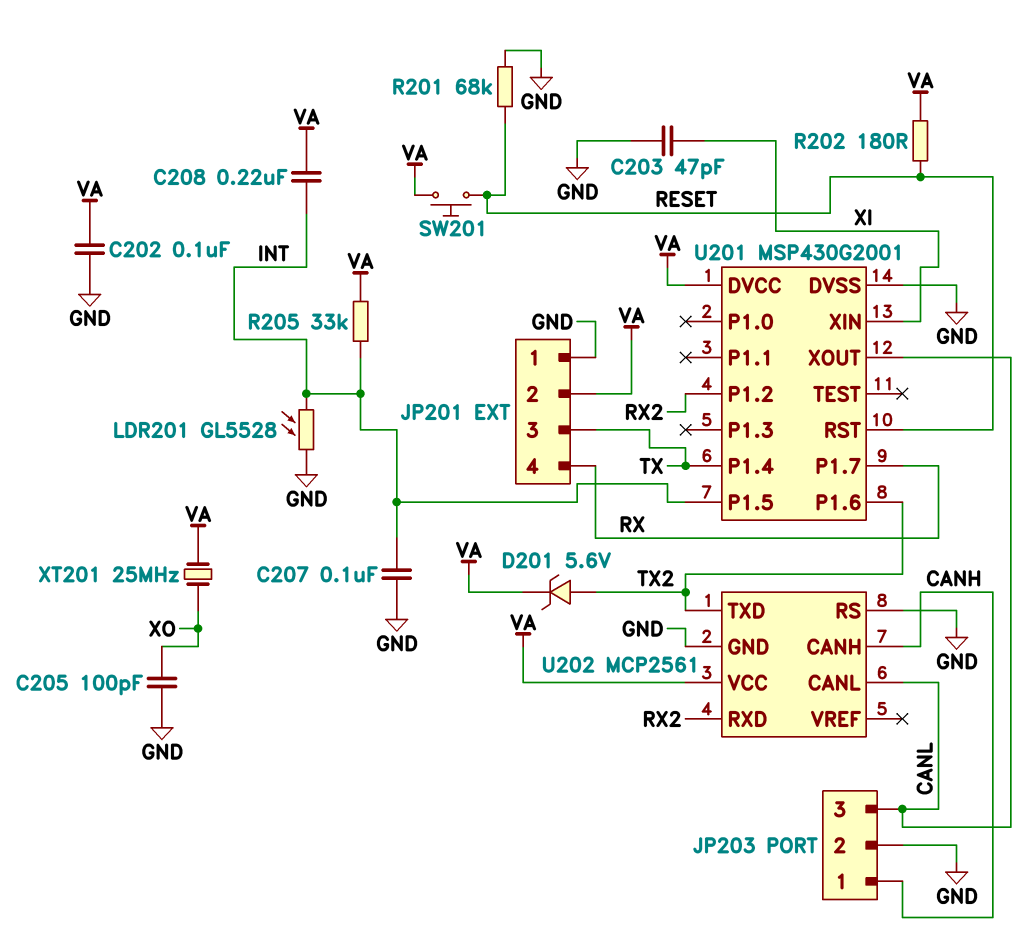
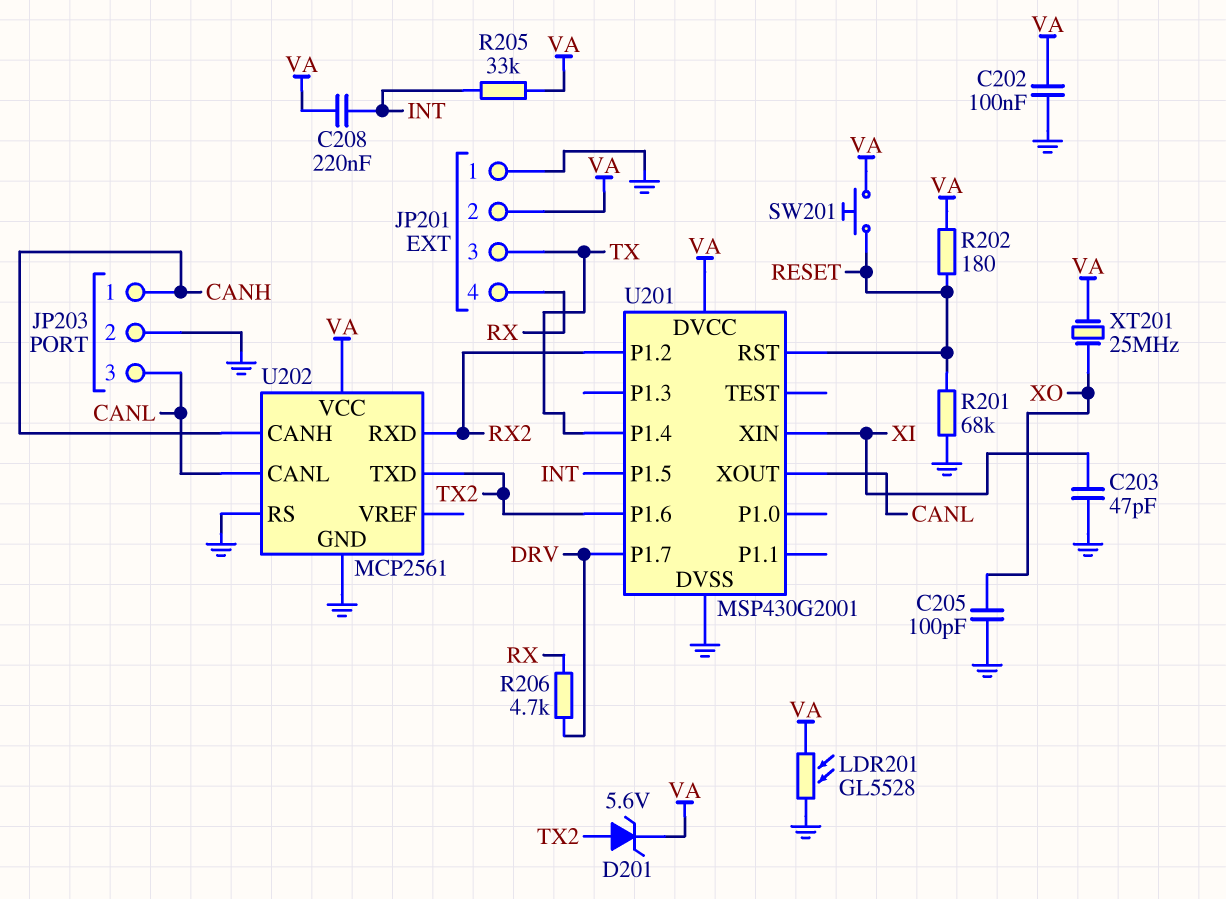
C207: 100nF (GND, INT) -> none
LDR201: GL5528 (GND, INT) -> GL5528 (GND, VA)
R206: none -> 4.7k (DRV, RX)
U201 pin P1.7: RX -> DRV

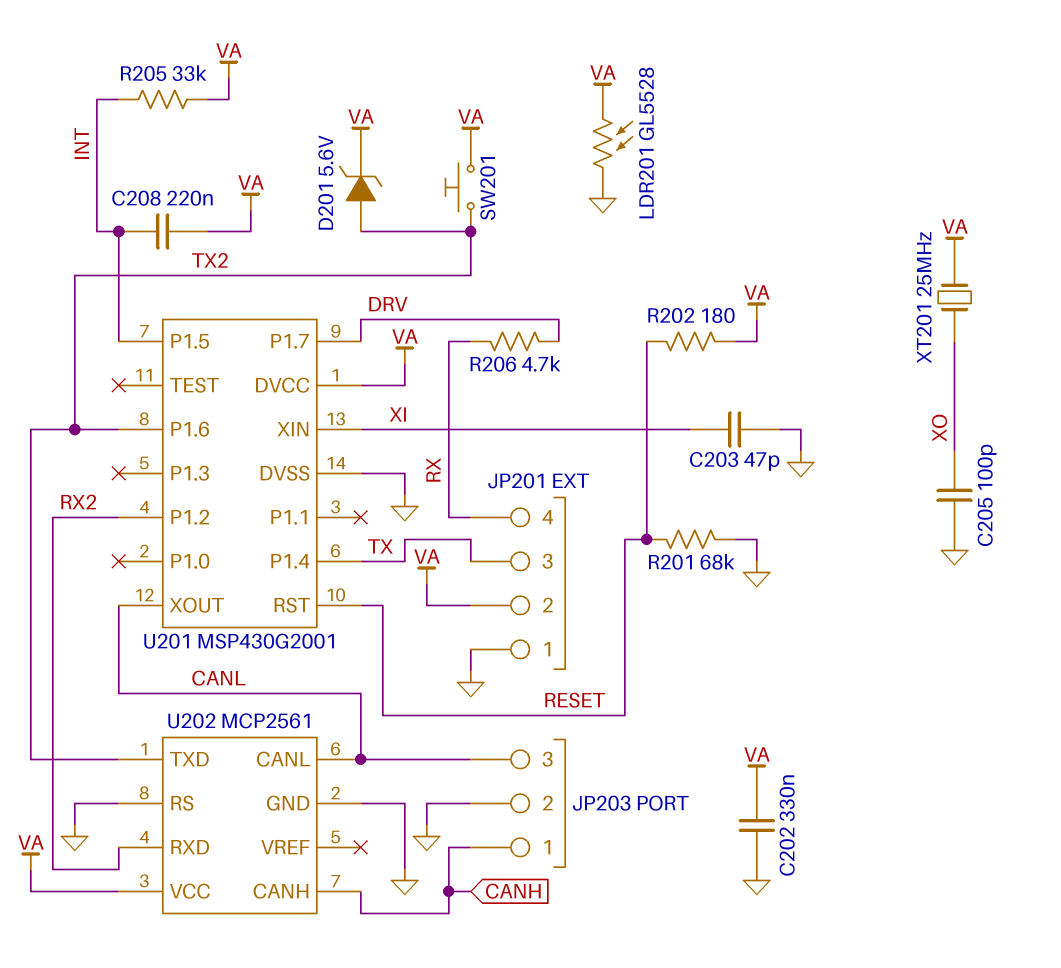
C202: 100nF (GND, VA) -> 330nF (GND, VA)
SW201: button (RESET, VA) -> button (TX2, VA)

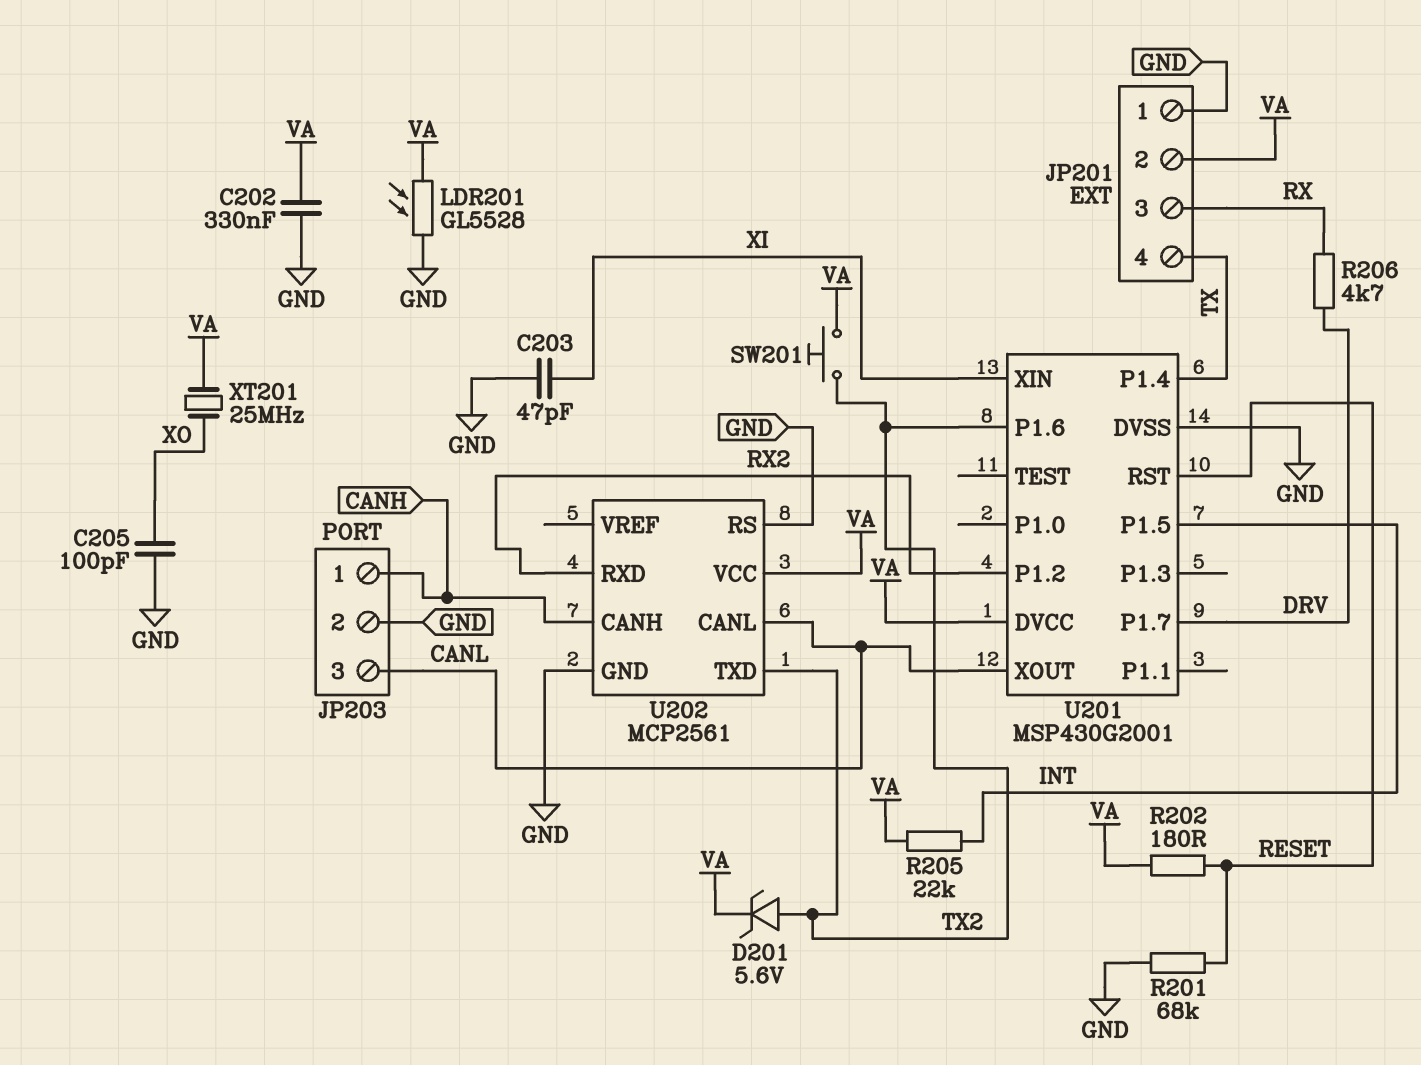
C208: 220nF (INT, VA) -> none
JP201 pin 3: TX -> RX
JP201 pin 4: RX -> TX
R205: 33k (INT, VA) -> 22k (INT, VA)

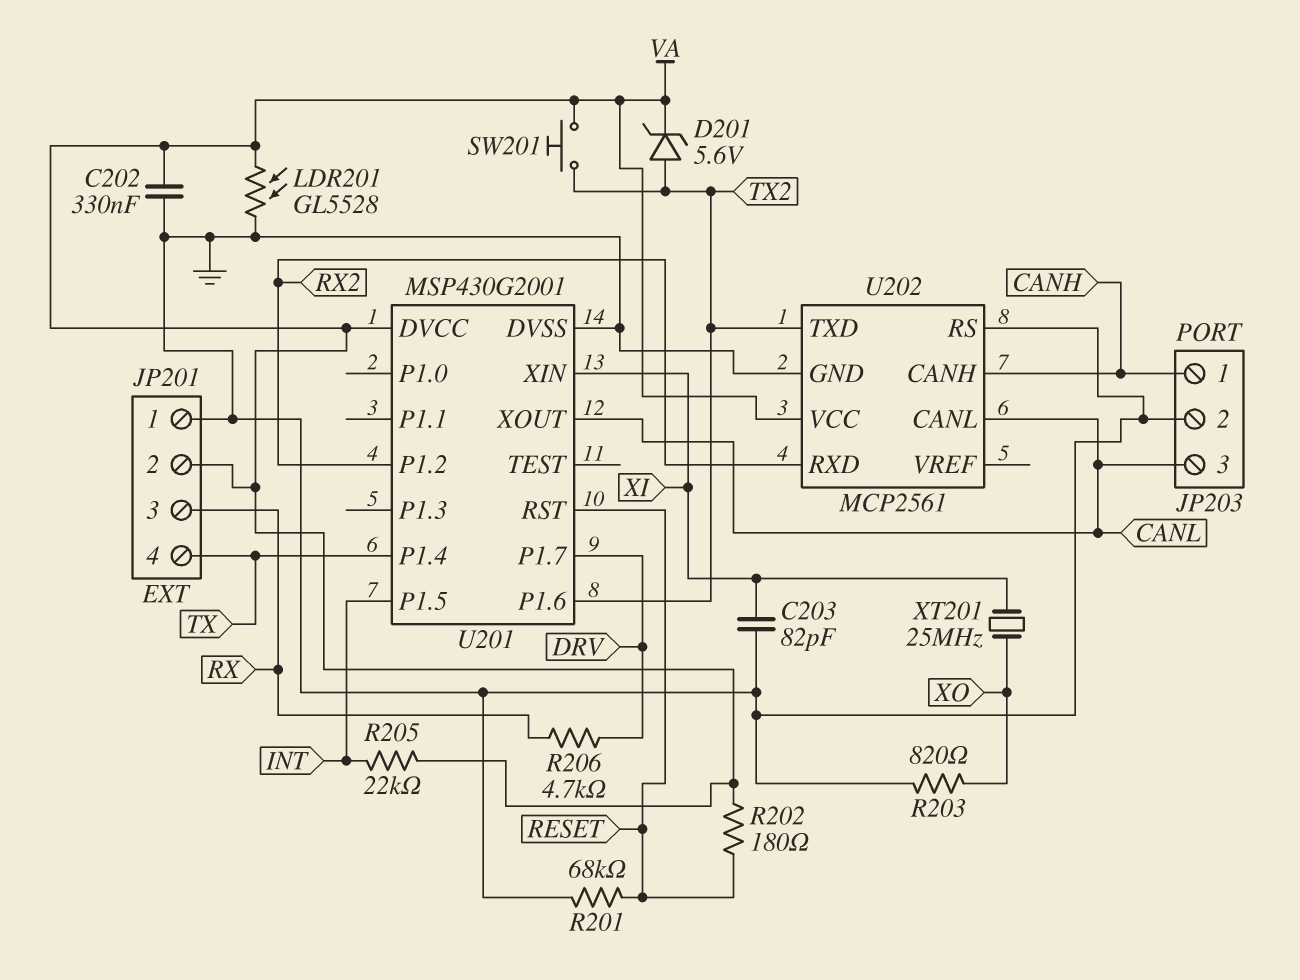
C203: 47pF (GND, XI) -> 82pF (GND, XI)
C205: 100pF (GND, XO) -> none
R203: none -> 820 (GND, XO)
XT201: 25MHz (VA, XO) -> 25MHz (XI, XO)

